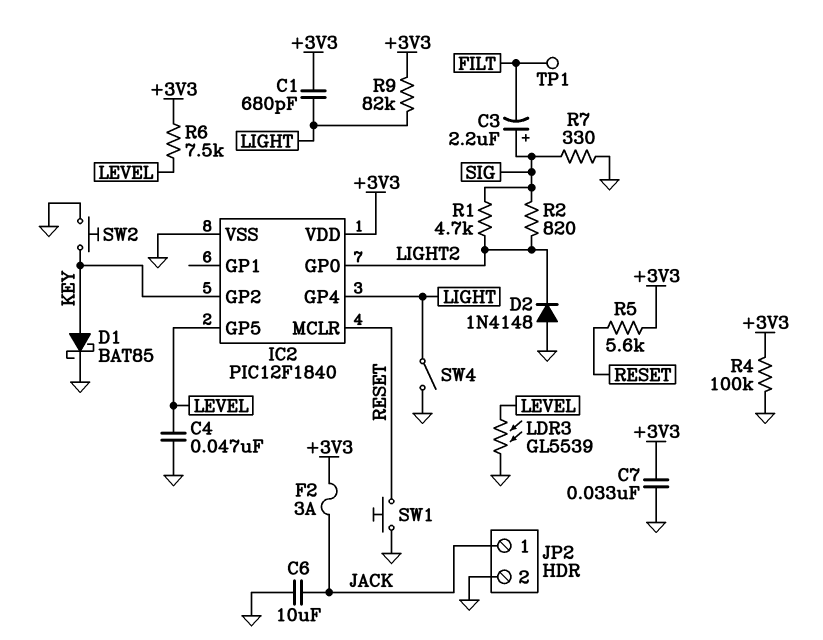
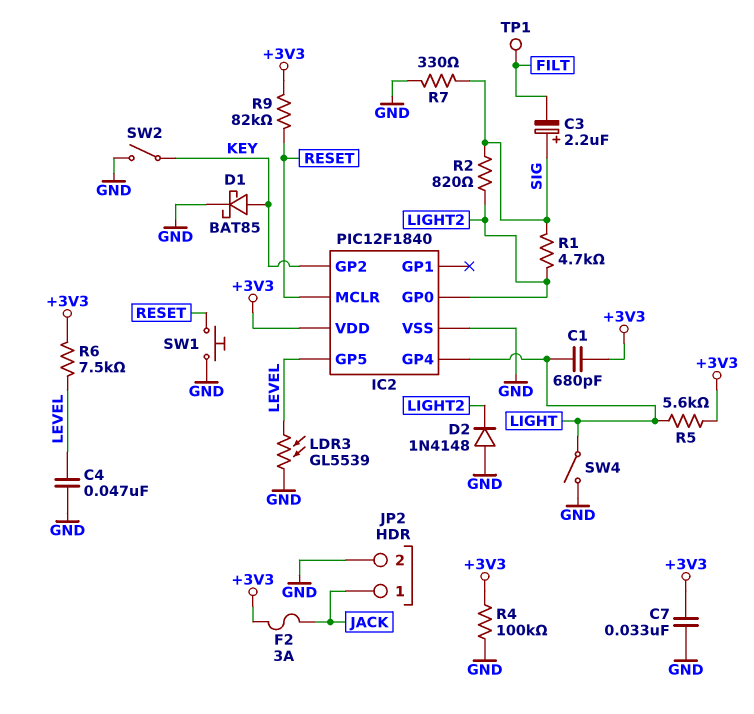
C6: 10uF (GND, JACK) -> none
R5: 5.6k (+3V3, RESET) -> 5.6k (+3V3, LIGHT)
R9: 82k (+3V3, LIGHT) -> 82k (+3V3, RESET)
SW2: button (GND, KEY) -> switch (GND, KEY)

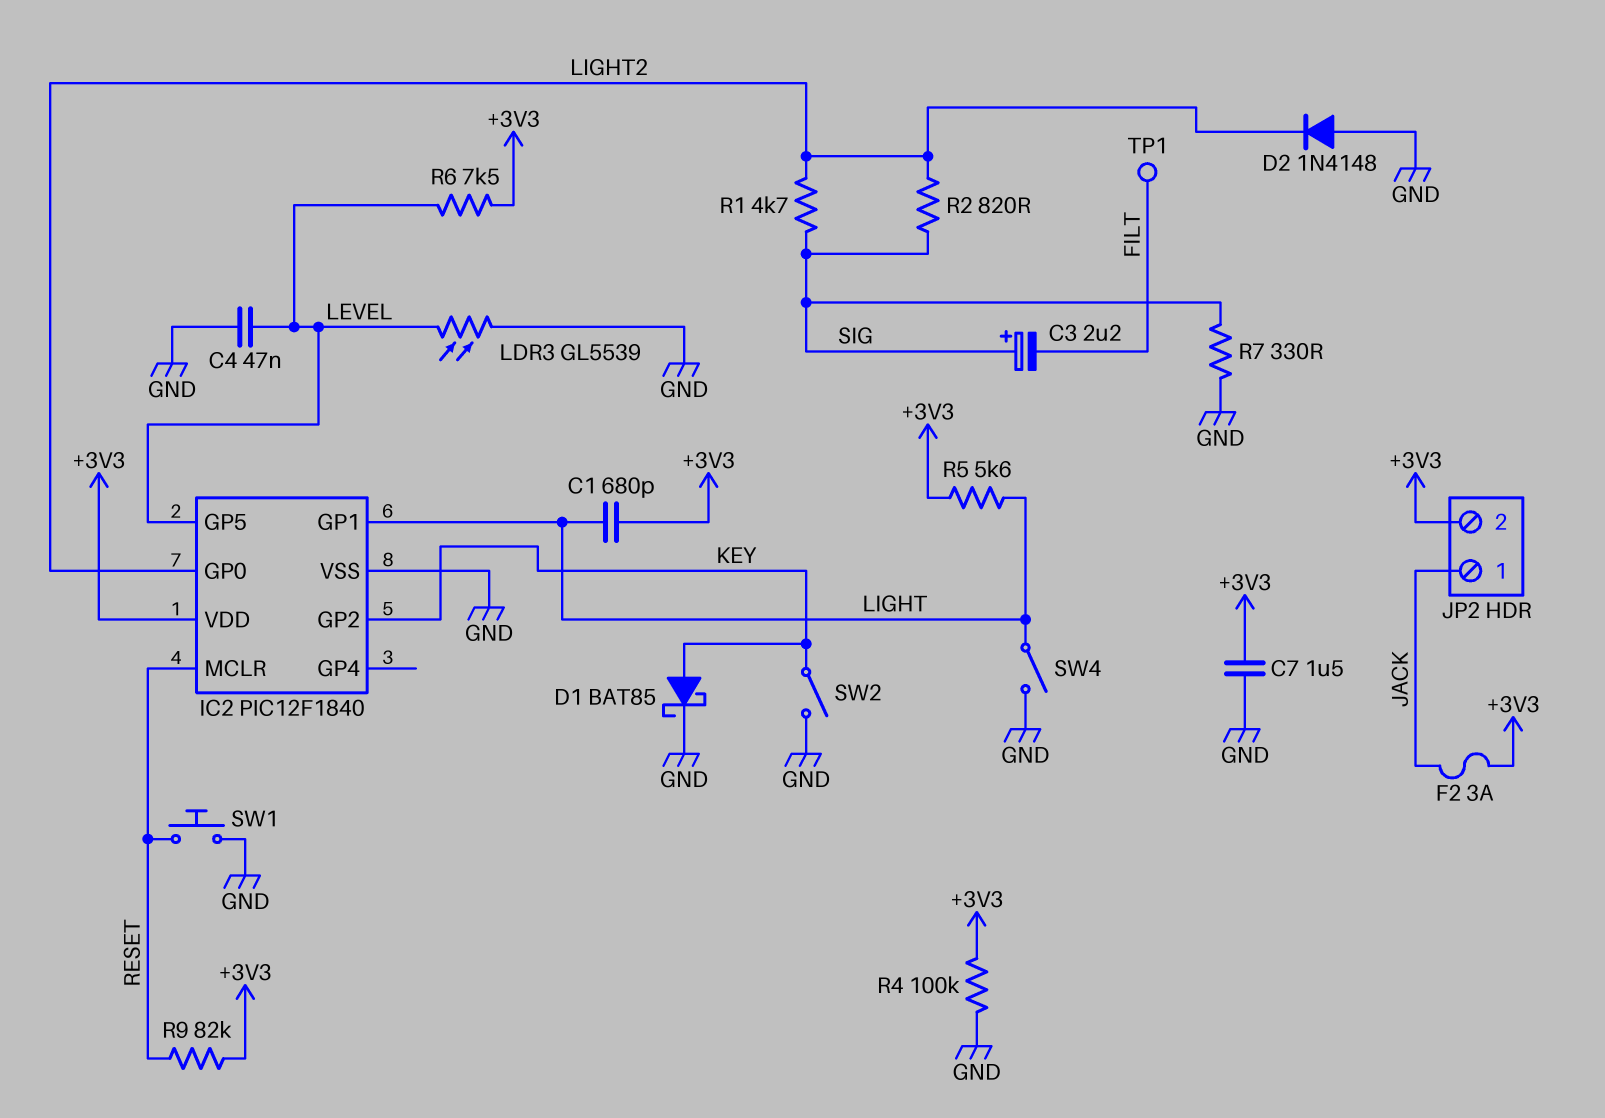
C7: 33nF (+3V3, GND) -> 1.5uF (+3V3, GND)
IC2 pin GP1: none -> LIGHT
IC2 pin GP4: LIGHT -> none
JP2 pin 2: GND -> +3V3

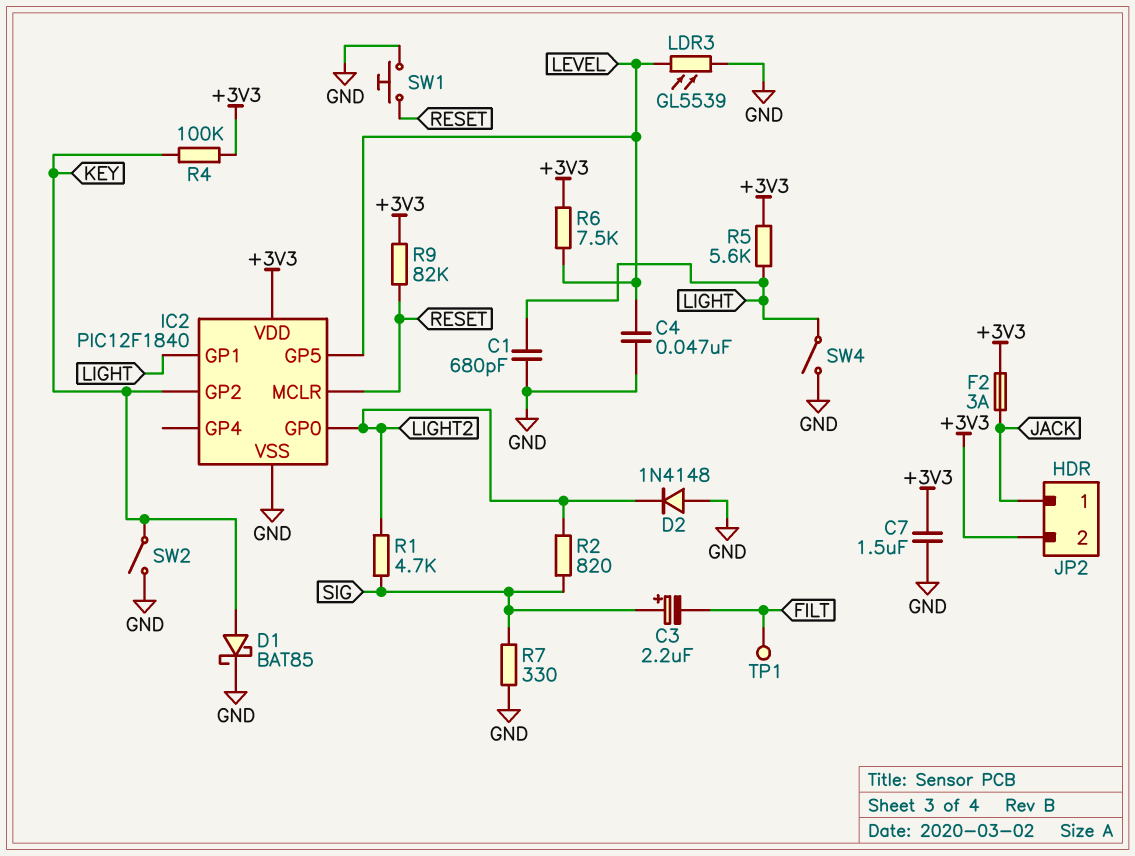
C1: 680pF (+3V3, LIGHT) -> 680pF (GND, LIGHT)
R4: 100k (+3V3, GND) -> 100k (+3V3, KEY)

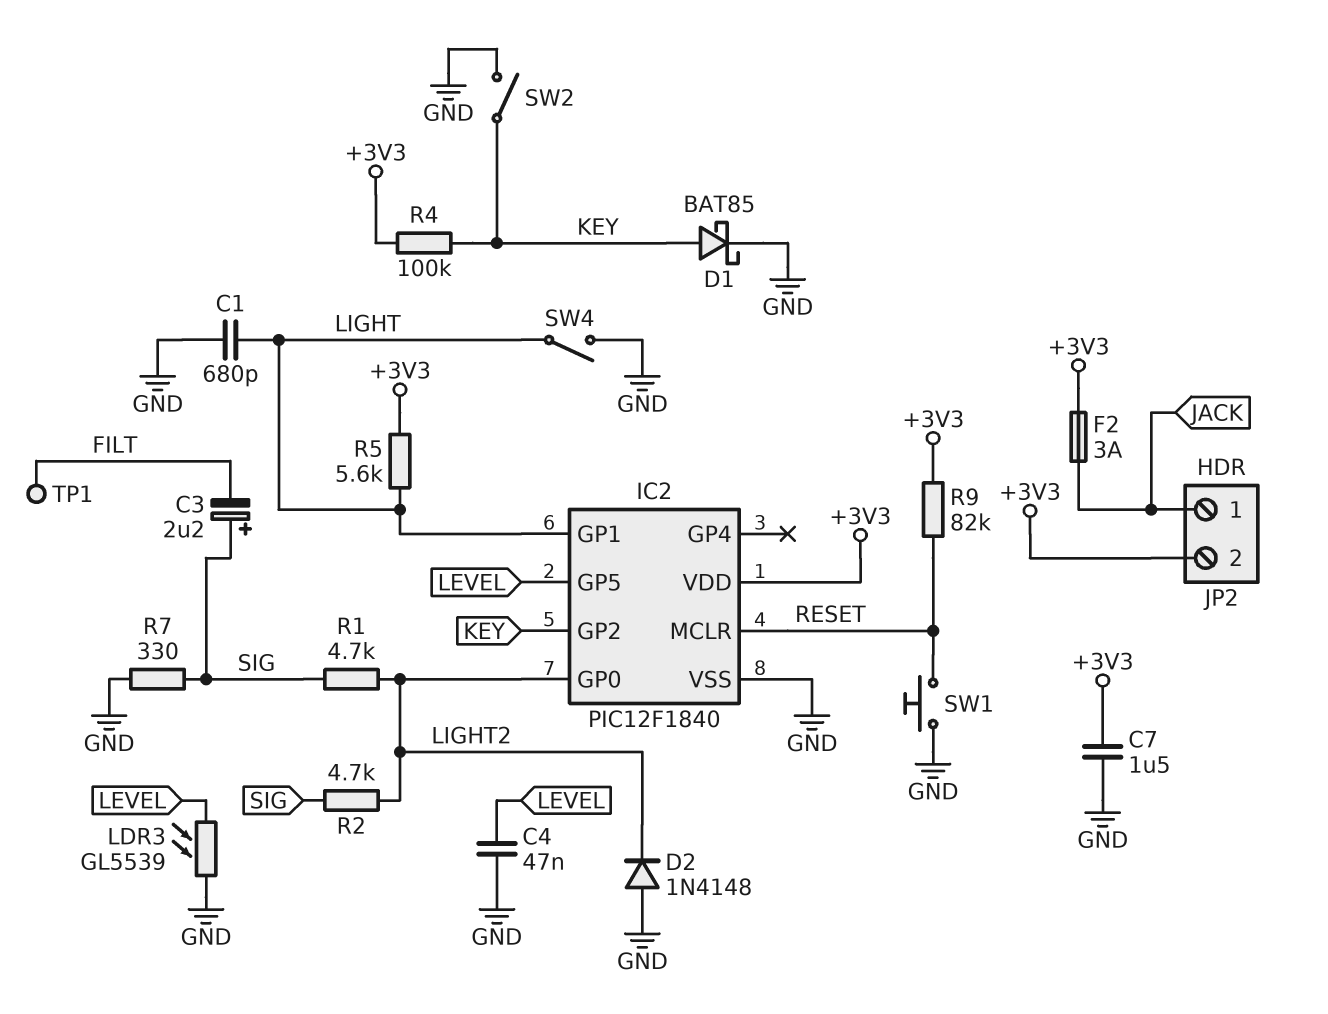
R2: 820 (LIGHT2, SIG) -> 4.7k (LIGHT2, SIG)
R6: 7.5k (+3V3, LEVEL) -> none

